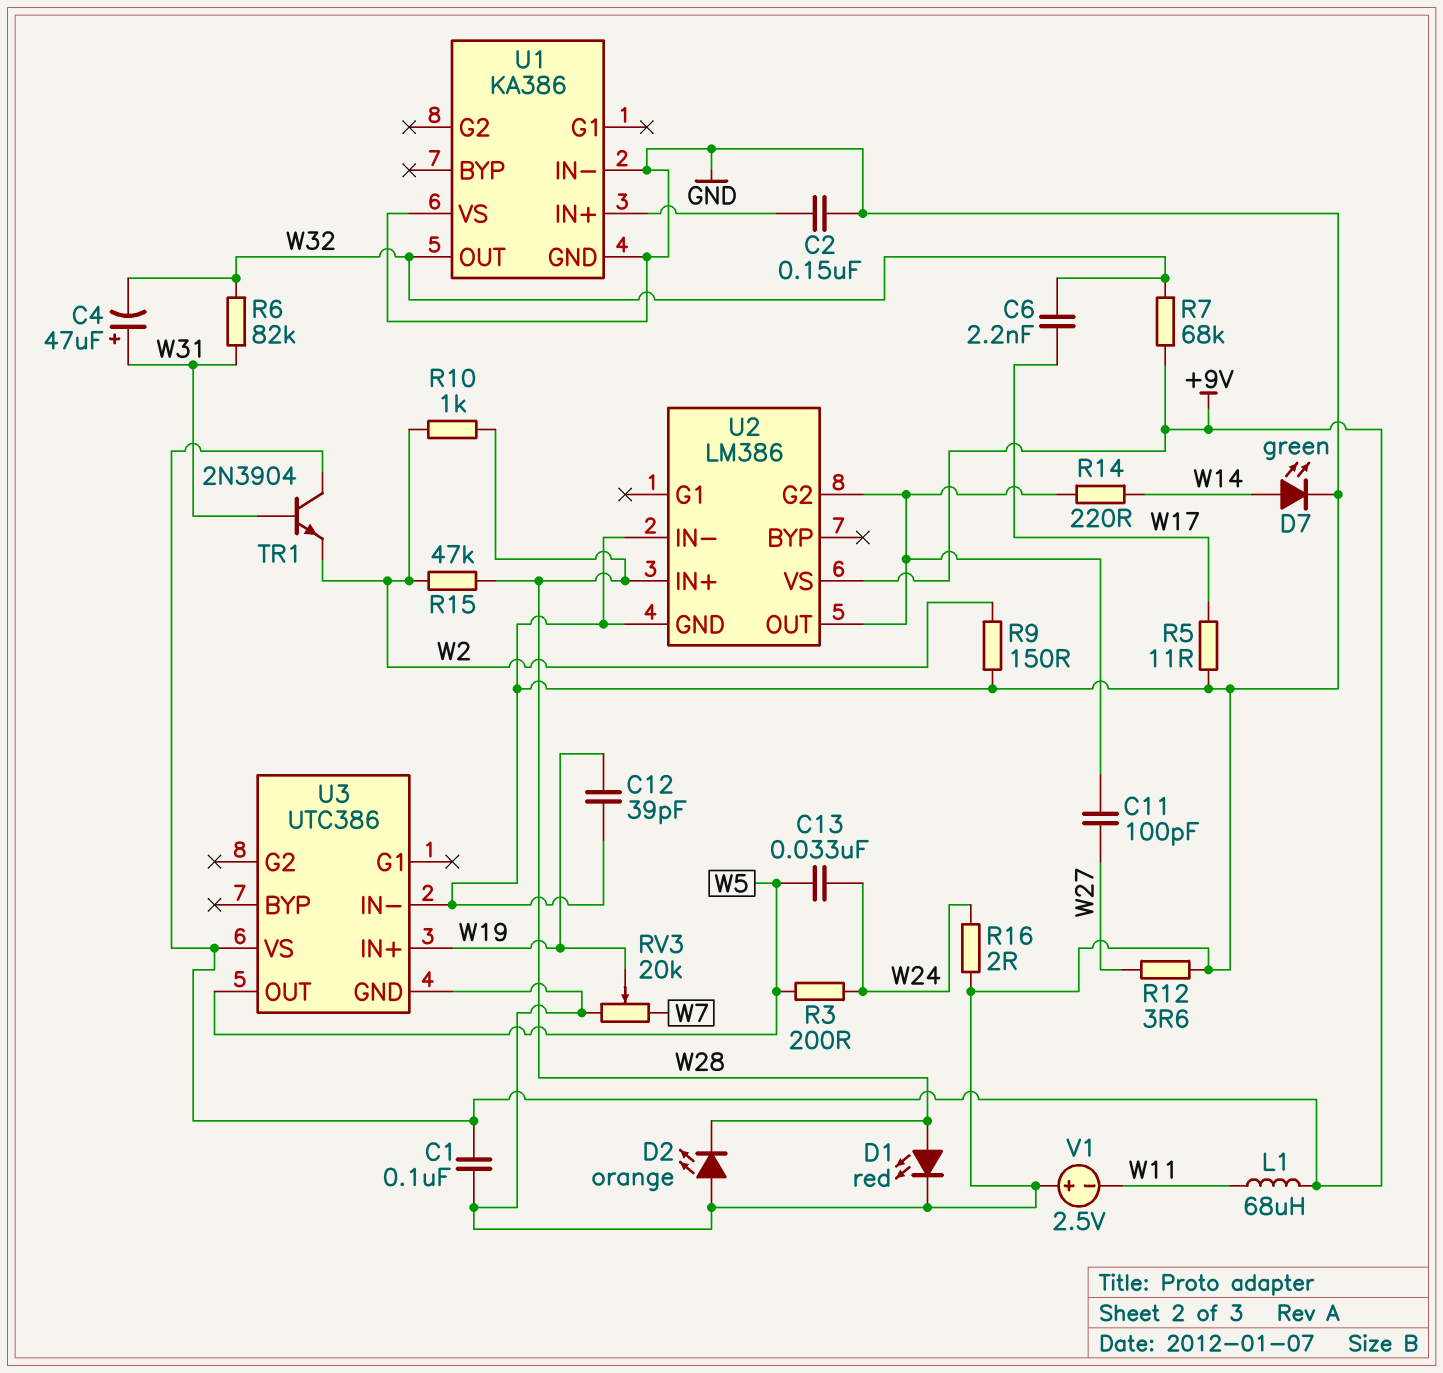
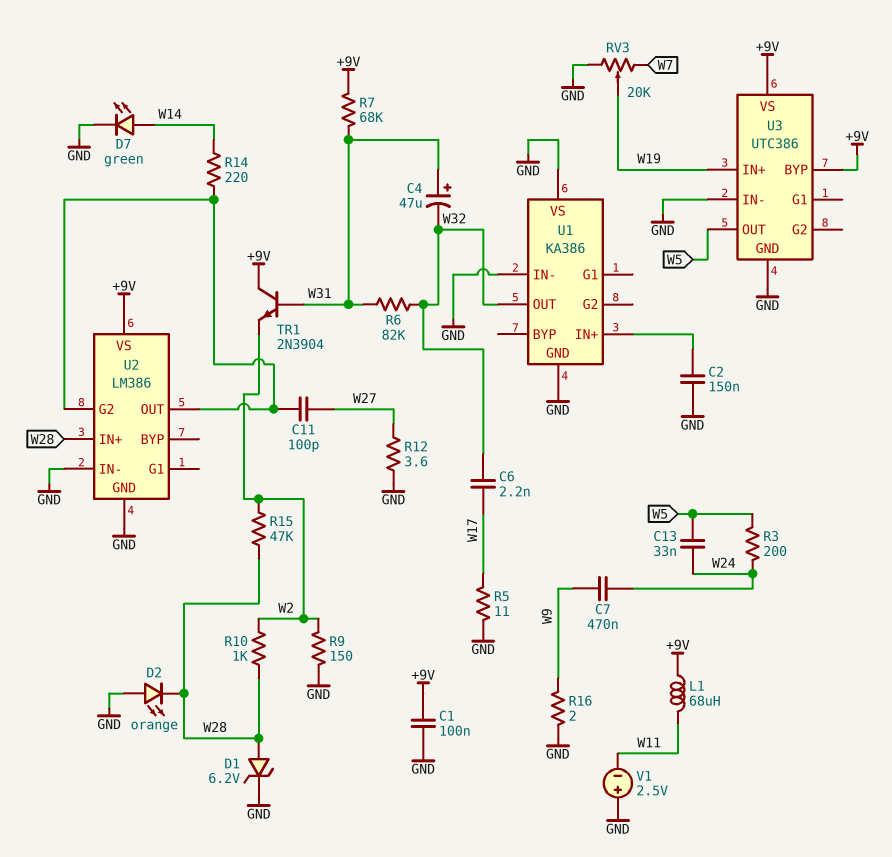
C7: none -> 470nF (W9, W24)
C12: 39pF (GND, W19) -> none
D1: LED red (A W28, K GND) -> zener 6.2V (A W28, K GND)
R7: 68k (+9V, W32) -> 68k (+9V, W31)
R16: 2 (GND, W24) -> 2 (GND, W9)
U3 pin BYP: none -> +9V

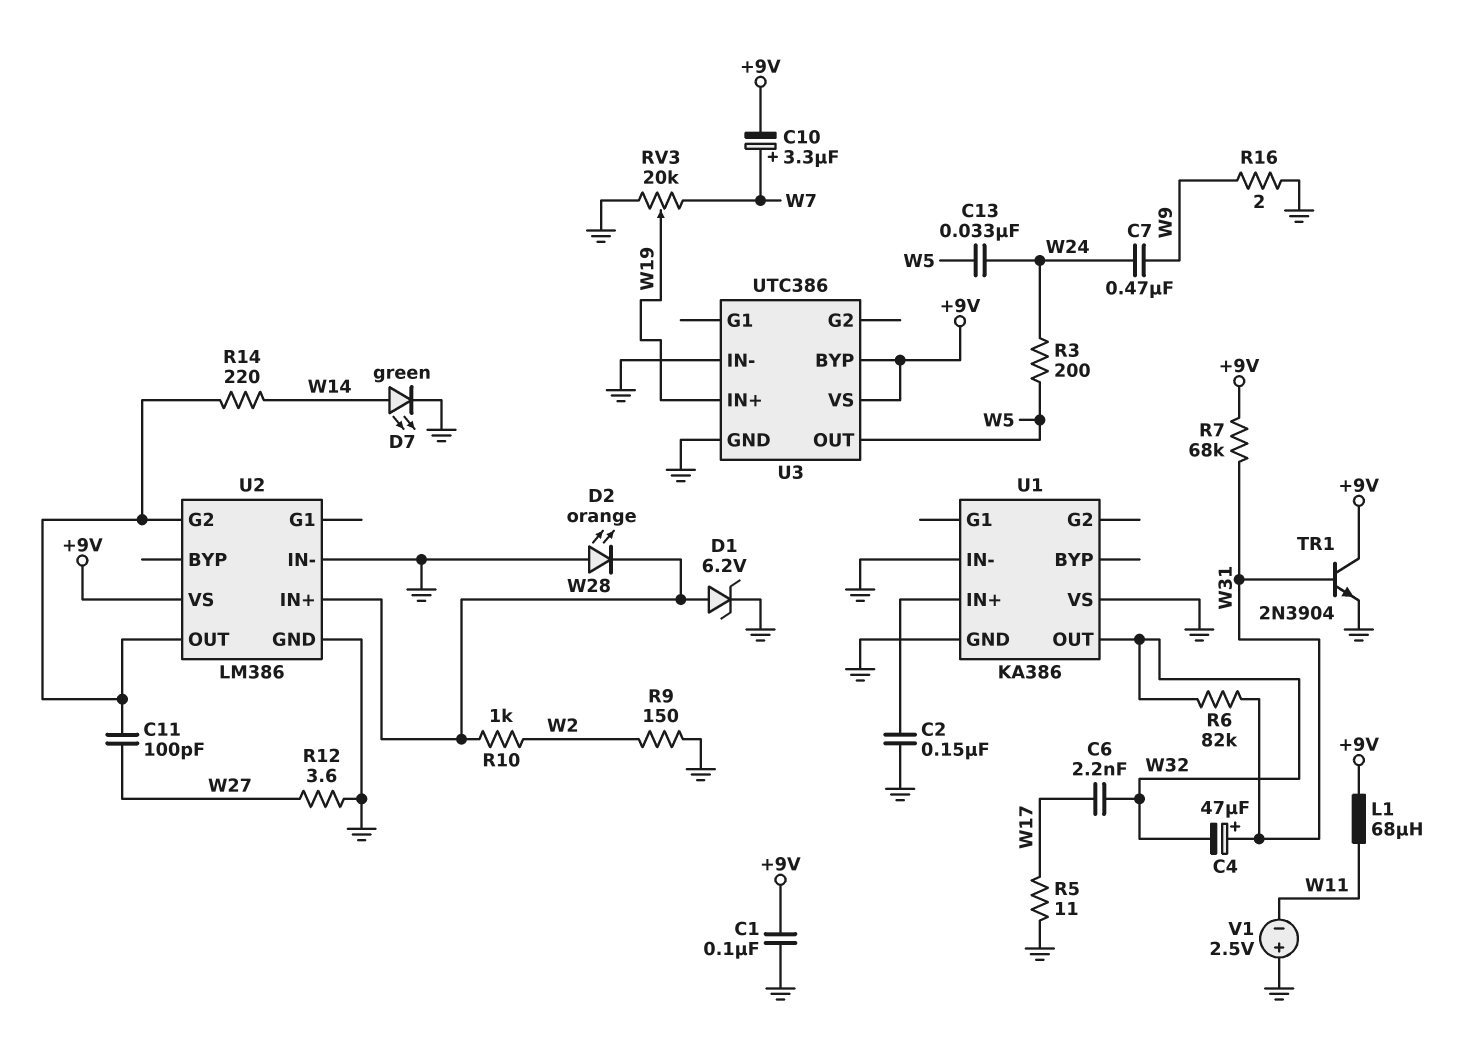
C10: none -> 3.3uF (plus W7, minus +9V)
R15: 47k (W2, W28) -> none
TR1: NPN 2N3904 (B W31, C +9V, E W2) -> NPN 2N3904 (B W31, C +9V, E GND)

